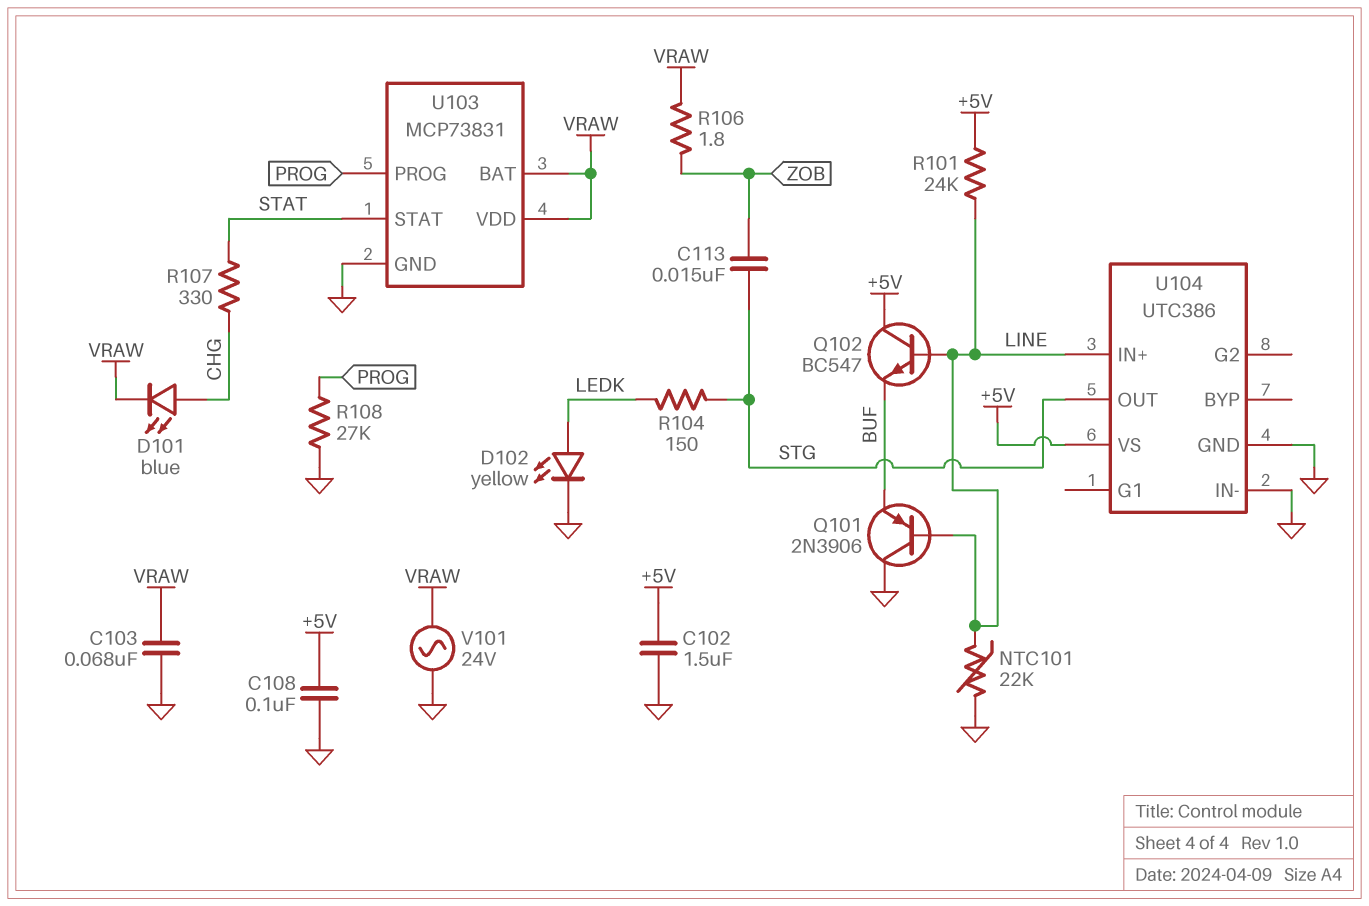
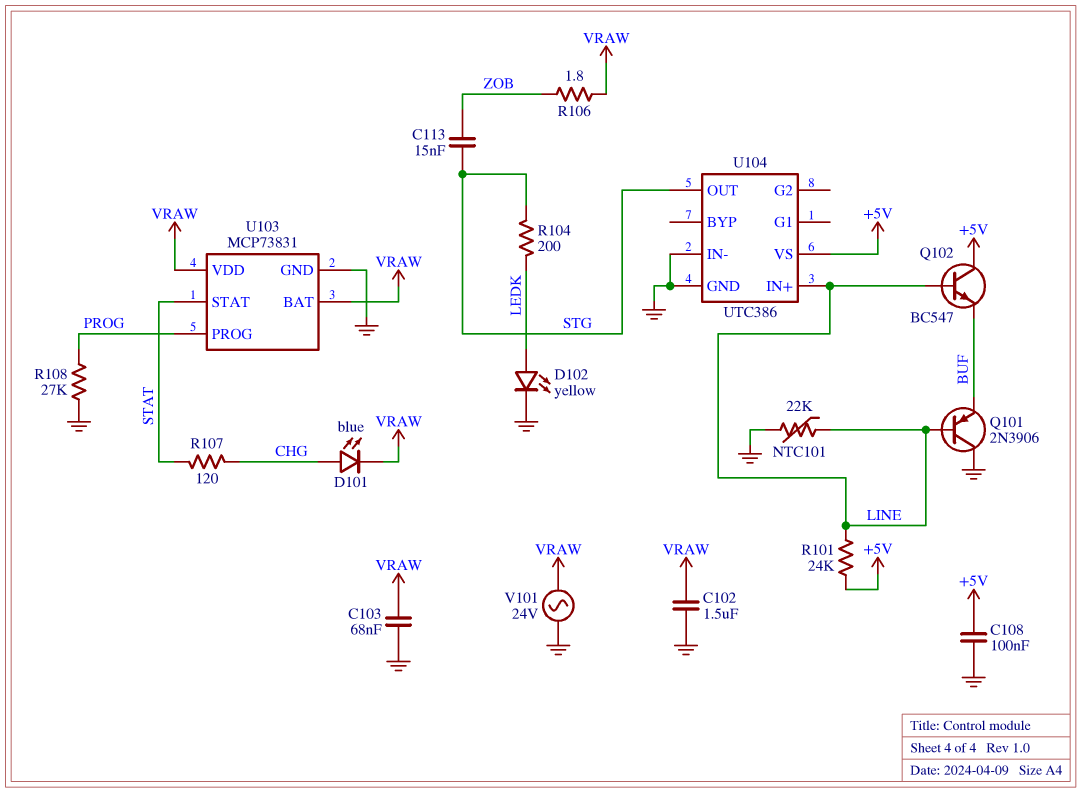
C102: 1.5uF (+5V, GND) -> 1.5uF (GND, VRAW)
R104: 150 (LEDK, STG) -> 200 (LEDK, STG)
R107: 330 (CHG, STAT) -> 120 (CHG, STAT)

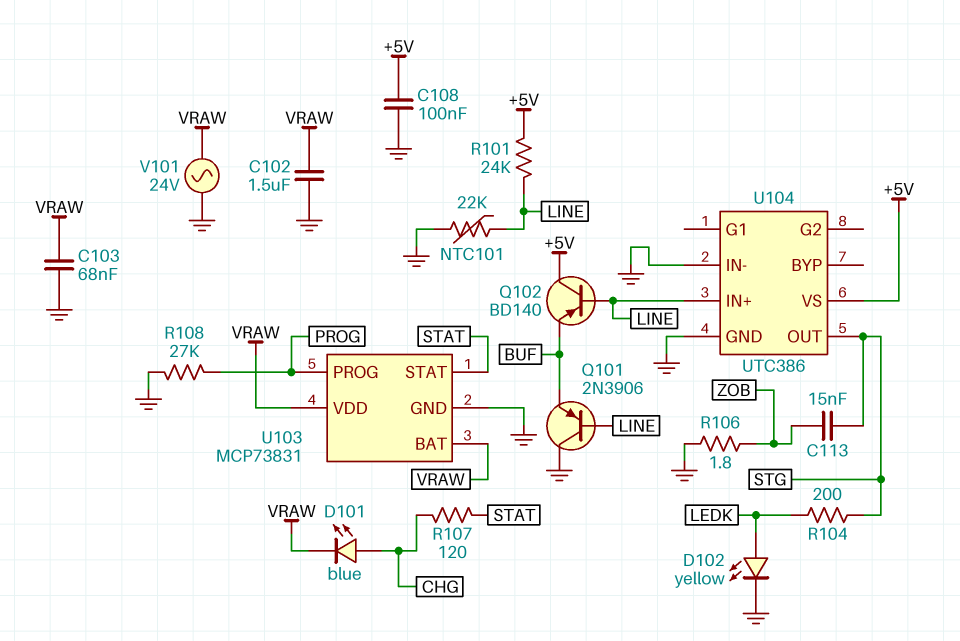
Q102: NPN BC547 (B LINE, C +5V, E BUF) -> PNP BD140 (B LINE, C +5V, E BUF)
R106: 1.8 (VRAW, ZOB) -> 1.8 (GND, ZOB)

